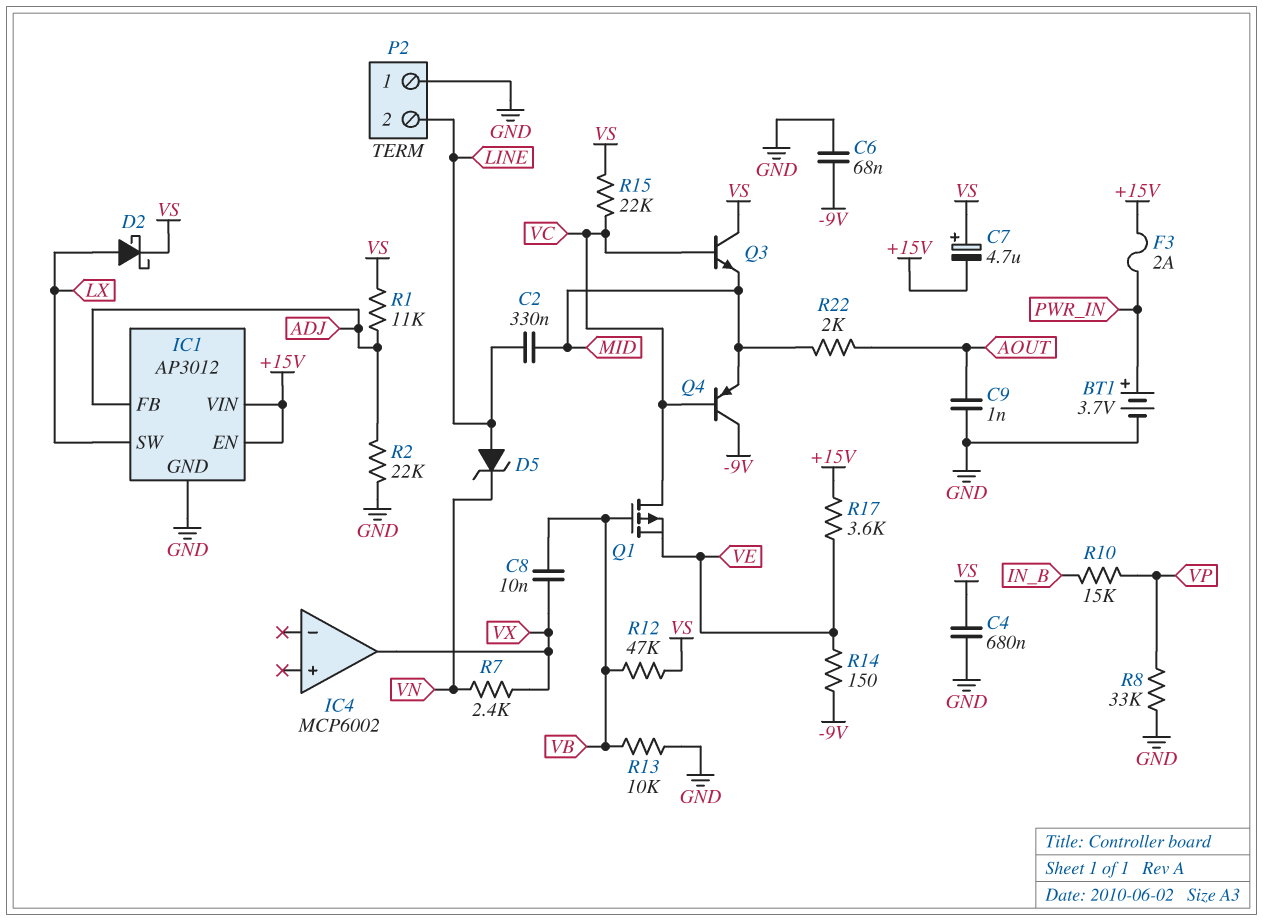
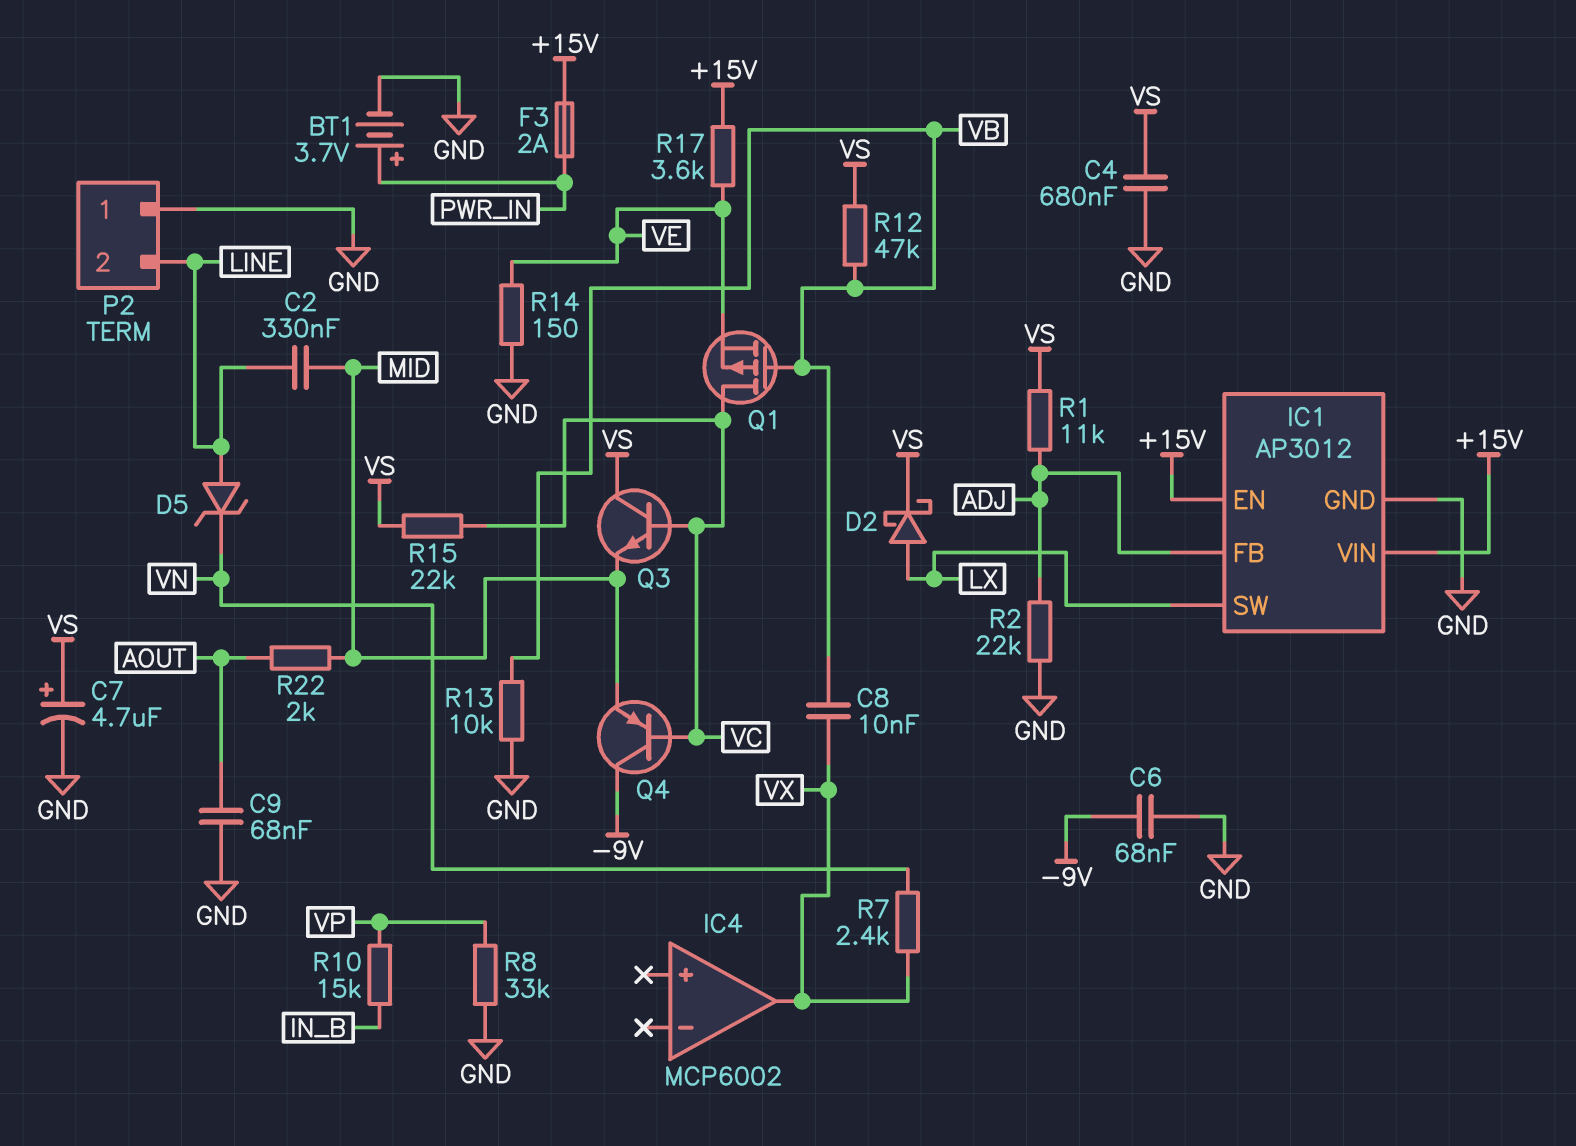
C7: 4.7uF (plus VS, minus +15V) -> 4.7uF (plus VS, minus GND)
C9: 1nF (AOUT, GND) -> 68nF (AOUT, GND)
R14: 150 (-9V, VE) -> 150 (GND, VE)

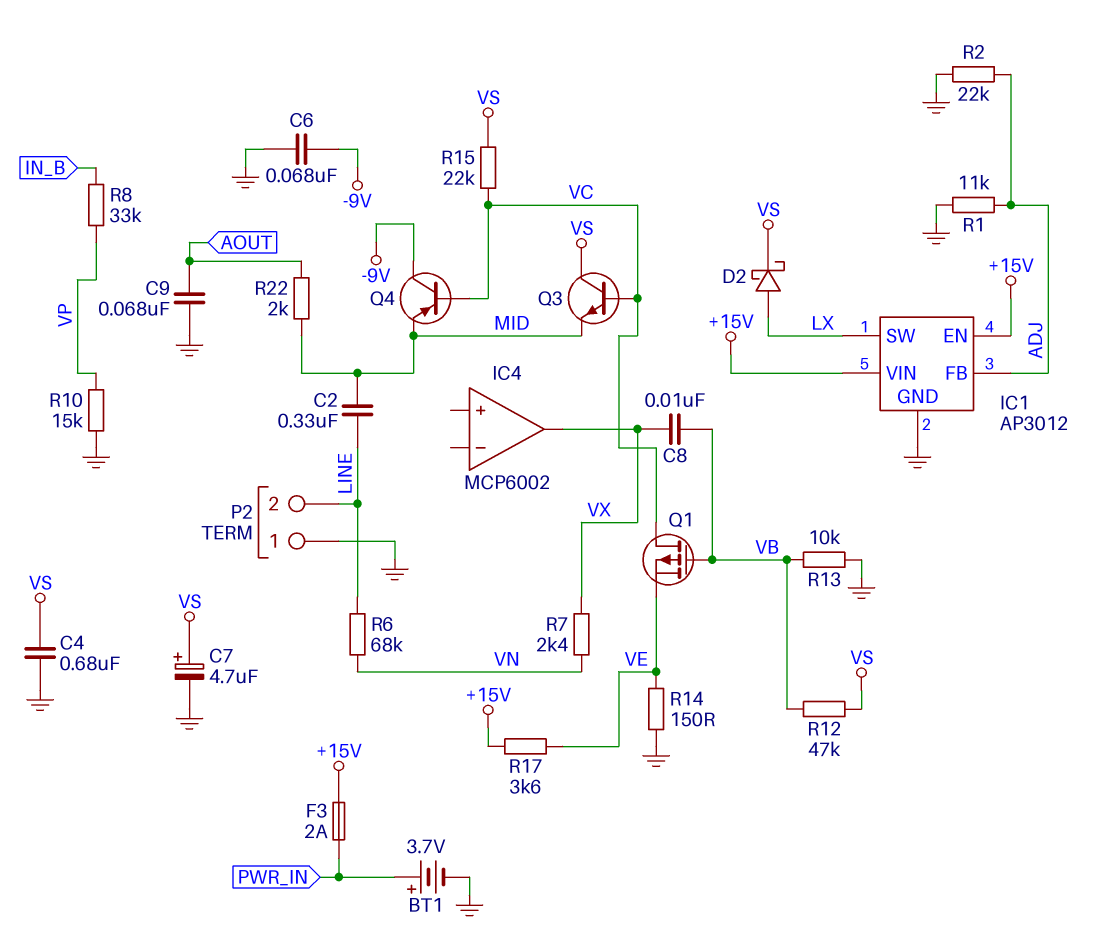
D5: zener (A LINE, K VN) -> none
R1: 11k (ADJ, VS) -> 11k (ADJ, GND)
R6: none -> 68k (LINE, VN)
R8: 33k (GND, VP) -> 33k (IN_B, VP)
R10: 15k (IN_B, VP) -> 15k (GND, VP)

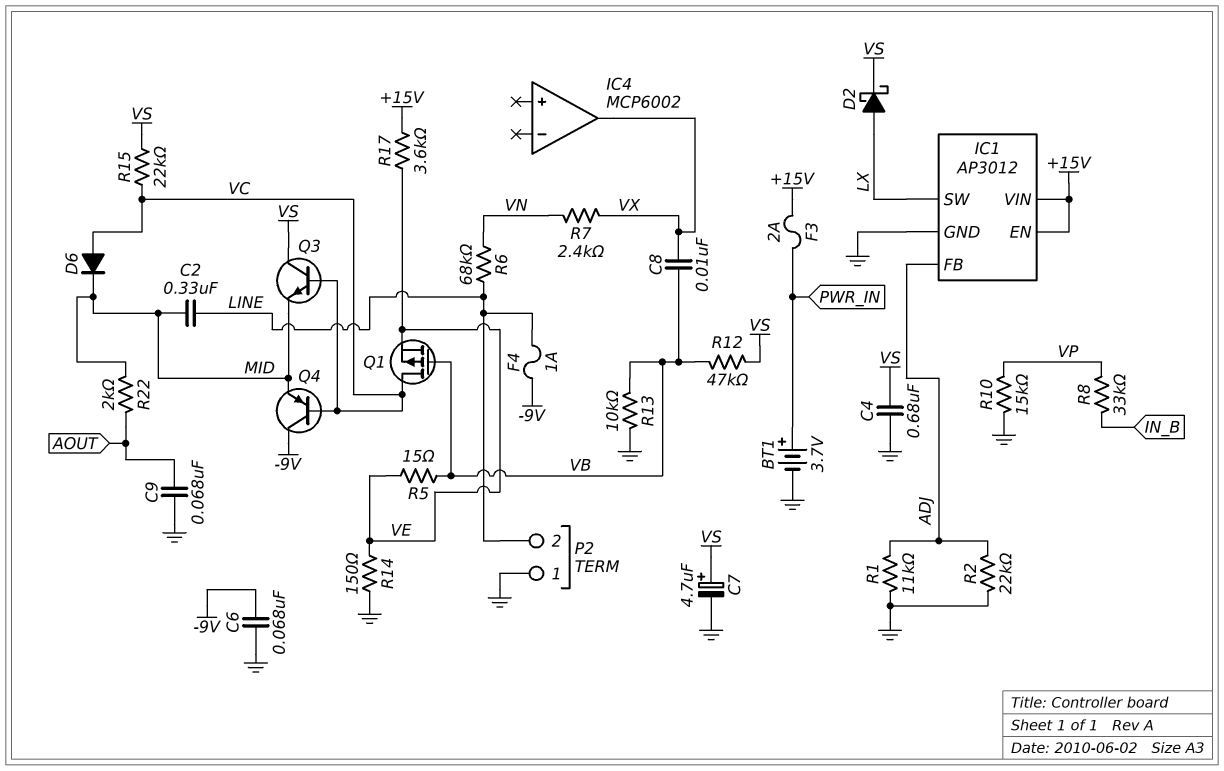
D6: none -> diode (A VC, K MID)
F4: none -> 1A (-9V, LINE)
R5: none -> 15 (VB, VE)

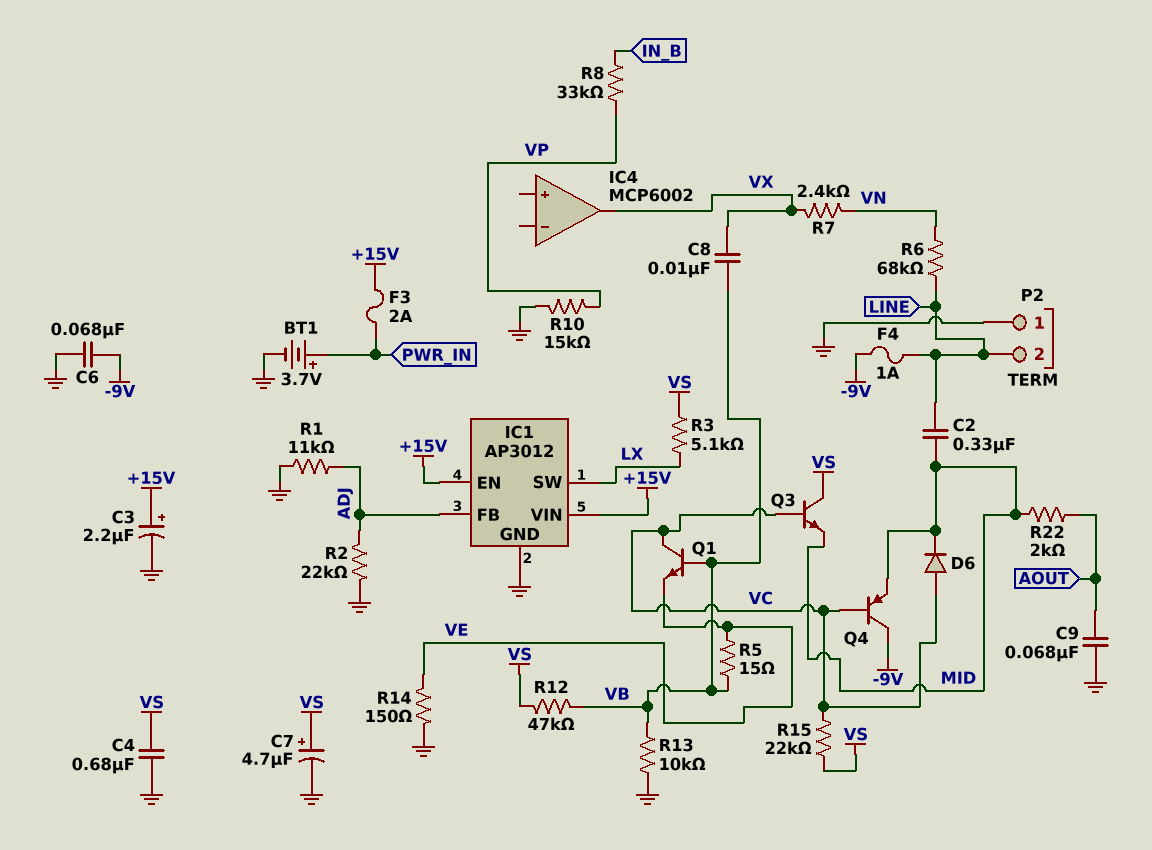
C3: none -> 2.2uF (plus +15V, minus GND)
D2: schottky (A LX, K VS) -> none
Q1: PMOS (G VB, D VC, S VE) -> NPN (B VB, C VC, E VE)
R3: none -> 5.1k (LX, VS)
R17: 3.6k (+15V, VE) -> none

